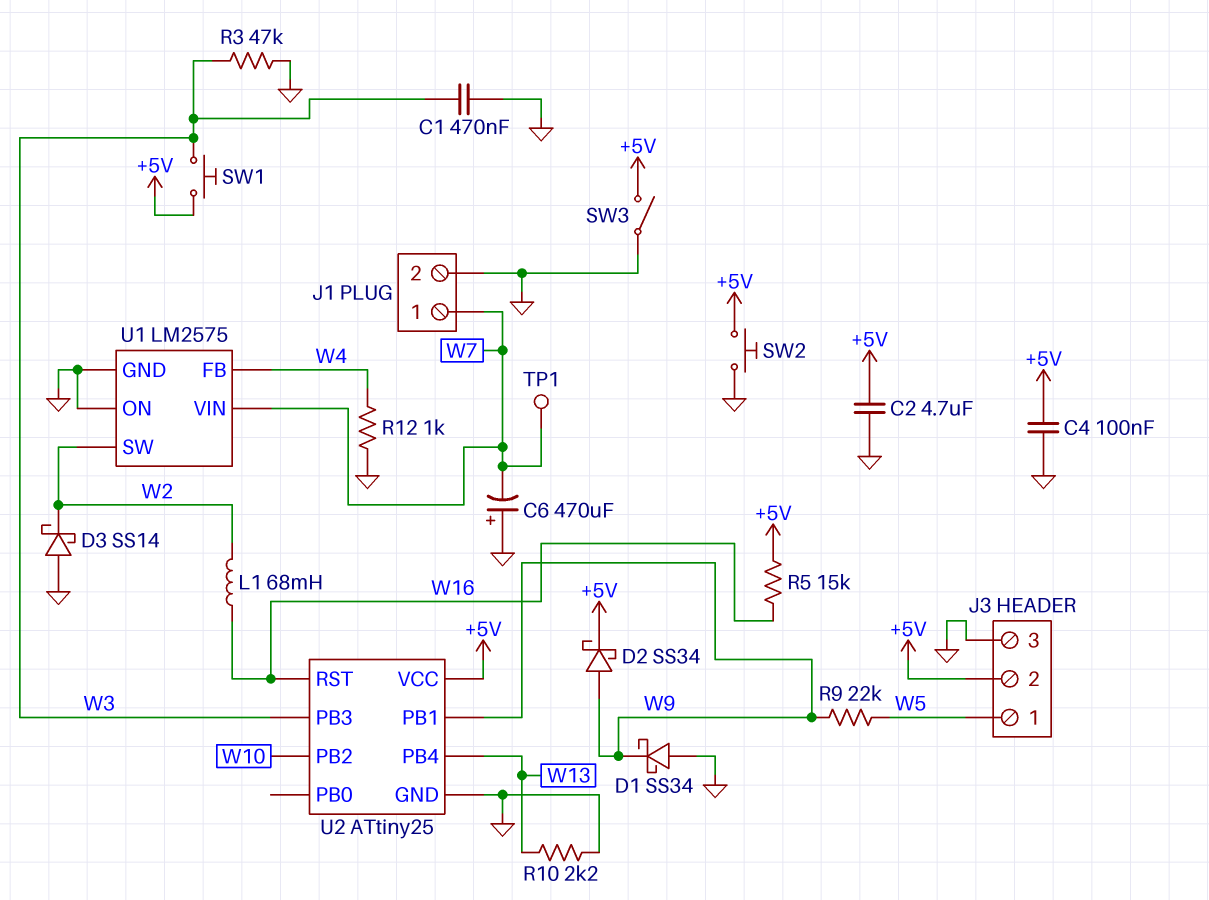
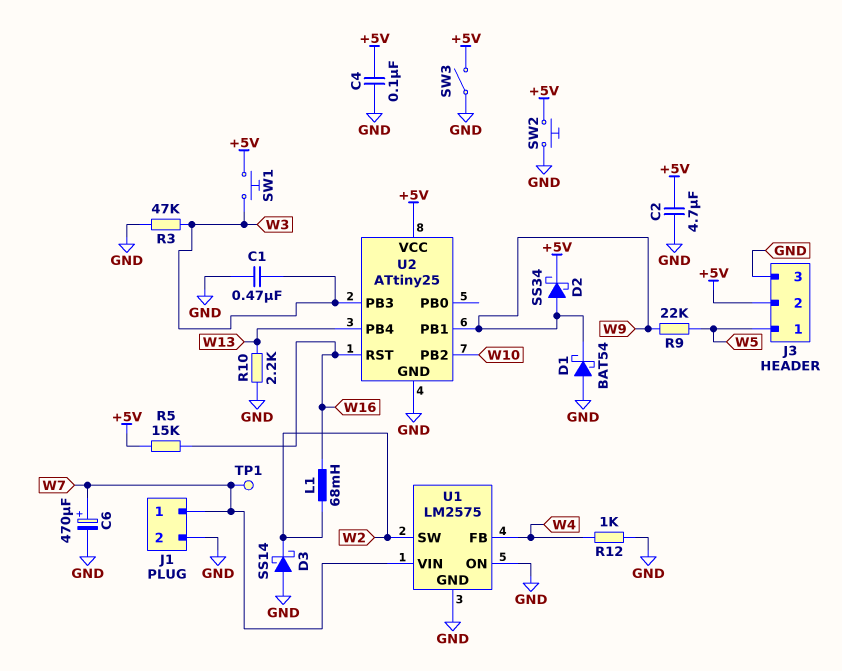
C6: 470uF (plus GND, minus W7) -> 470uF (plus W7, minus GND)
D1: schottky SS34 (A GND, K W9) -> schottky BAT54 (A GND, K W9)

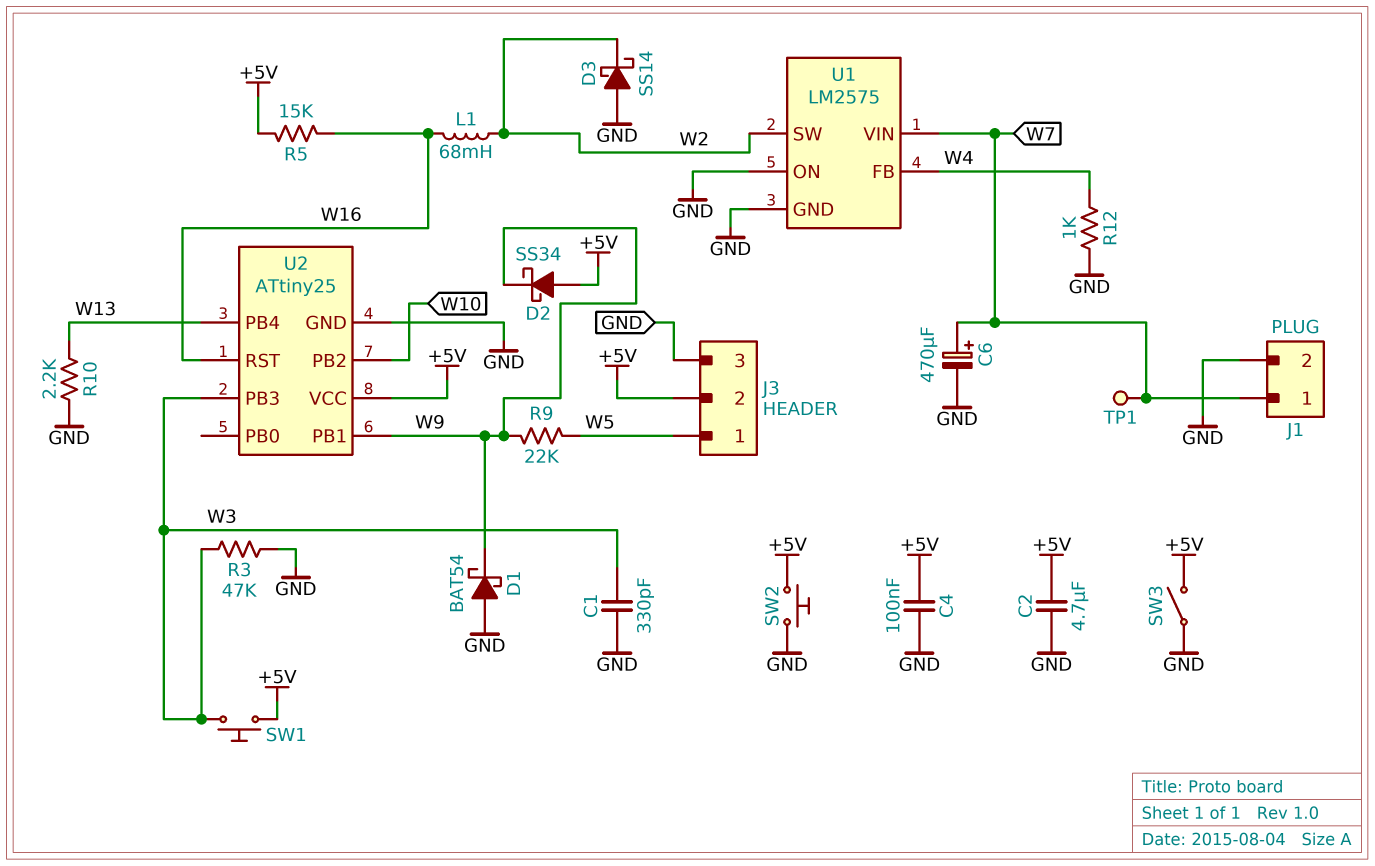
C1: 470nF (GND, W3) -> 330pF (GND, W3)
D2: schottky SS34 (A W9, K +5V) -> schottky SS34 (A +5V, K W9)

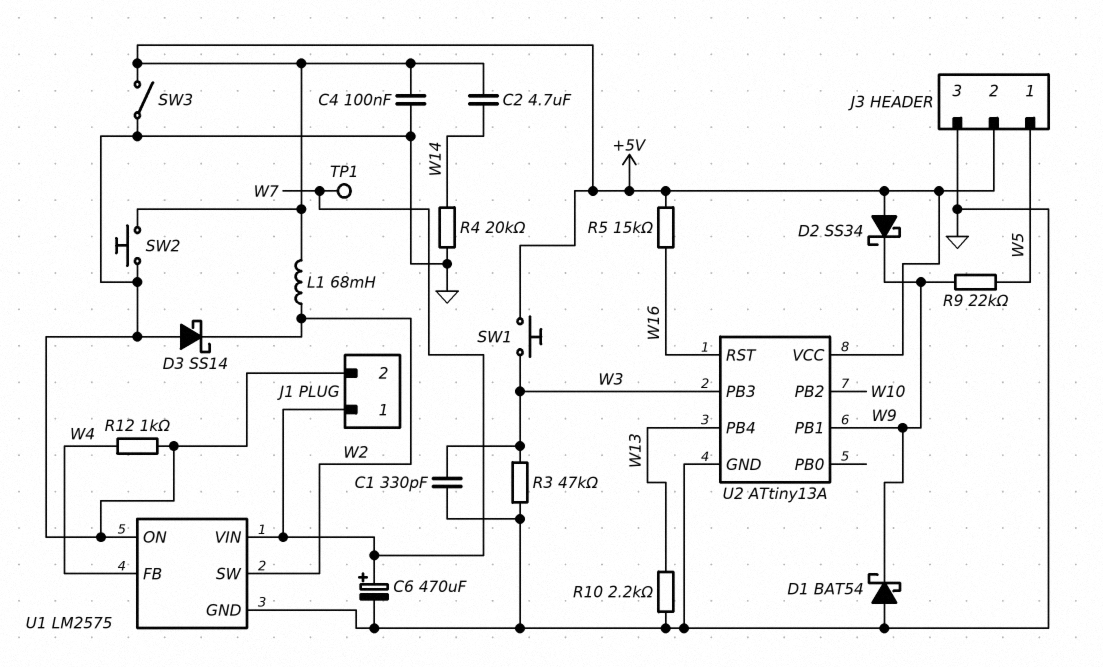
C2: 4.7uF (+5V, GND) -> 4.7uF (+5V, W14)
L1: 68mH (W2, W16) -> 68mH (+5V, W2)
R4: none -> 20k (GND, W14)
U2: ATtiny25 -> ATtiny13A

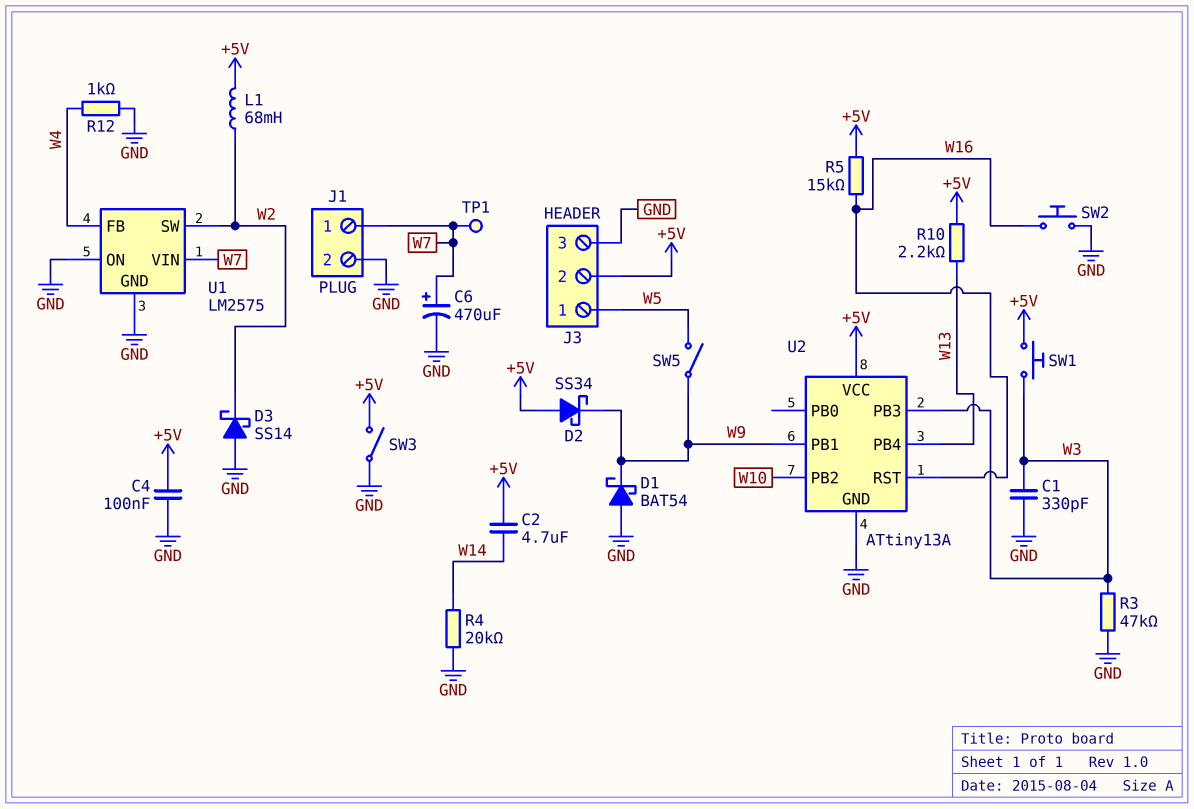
R9: 22k (W5, W9) -> none
R10: 2.2k (GND, W13) -> 2.2k (+5V, W13)
SW2: button (+5V, GND) -> button (GND, W16)
SW5: none -> switch (W5, W9)

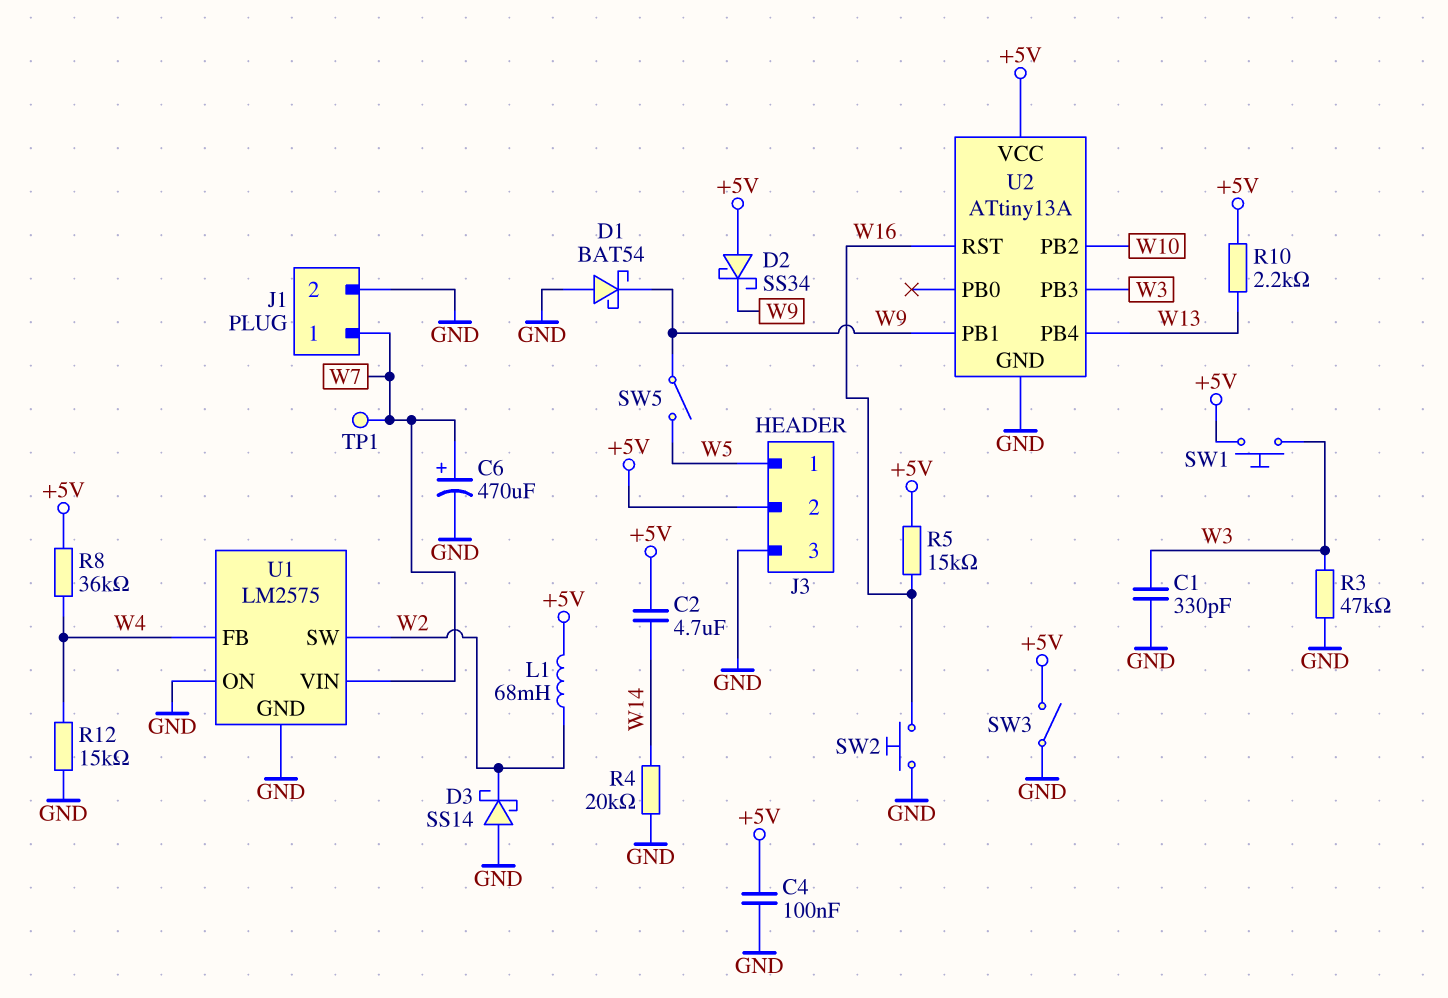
R8: none -> 36k (+5V, W4)
R12: 1k (GND, W4) -> 15k (GND, W4)

